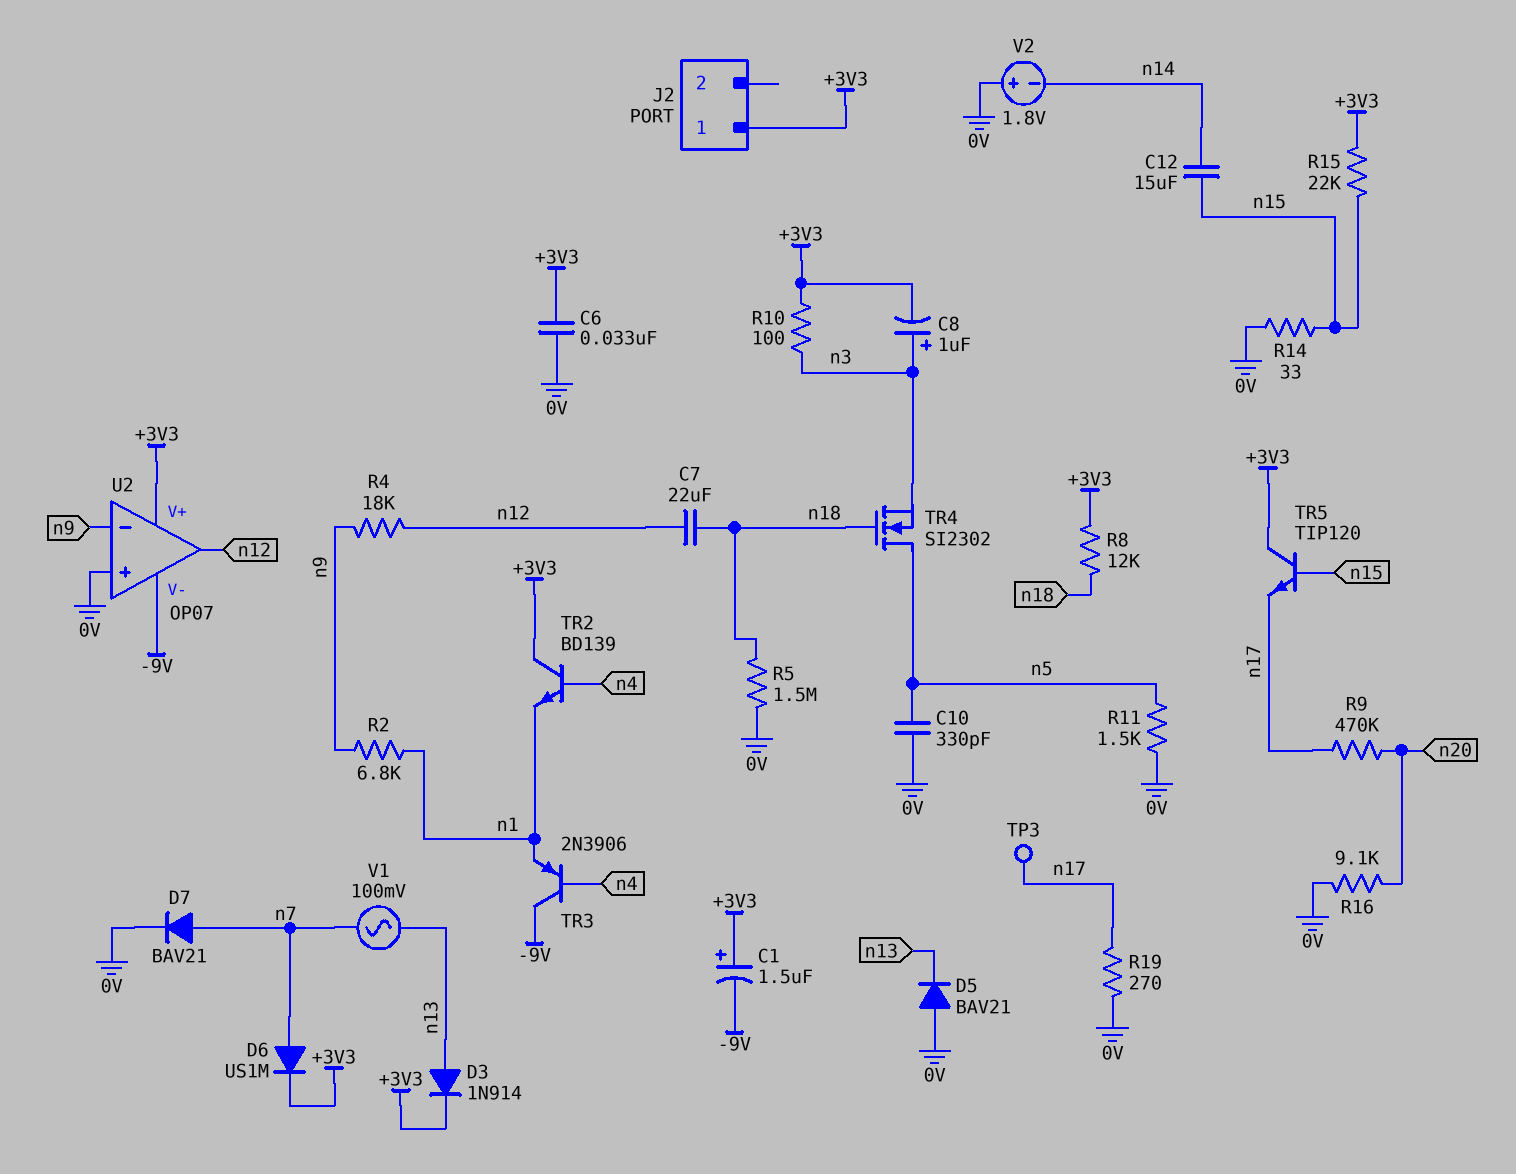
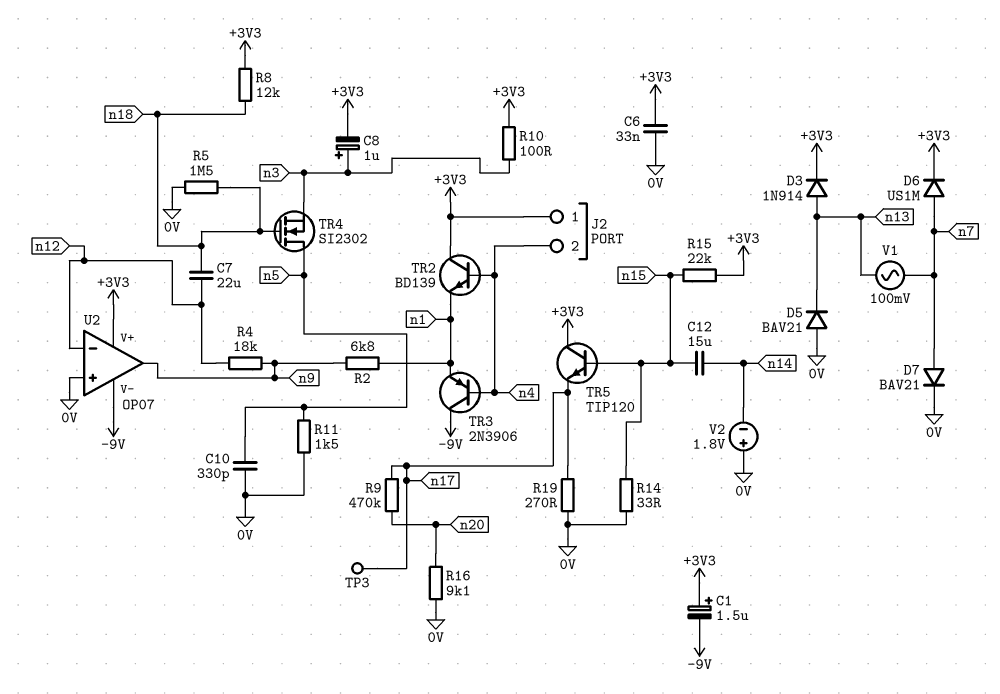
J2 pin 2: none -> n4
U2 pin in-: n9 -> n12
U2 pin out: n12 -> n9

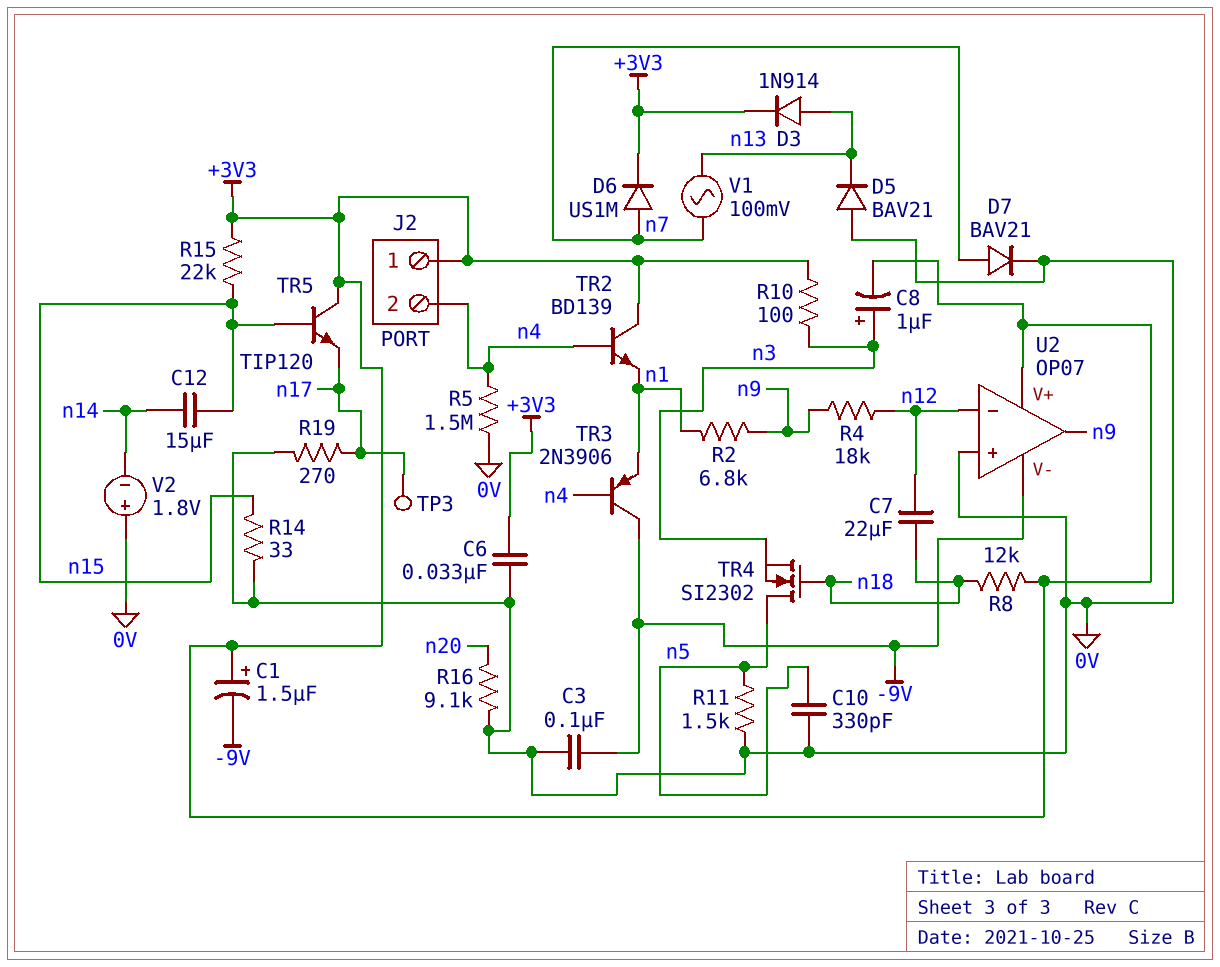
C3: none -> 100nF (-9V, 0V)
R5: 1.5M (0V, n18) -> 1.5M (0V, n4)
R9: 470k (n17, n20) -> none

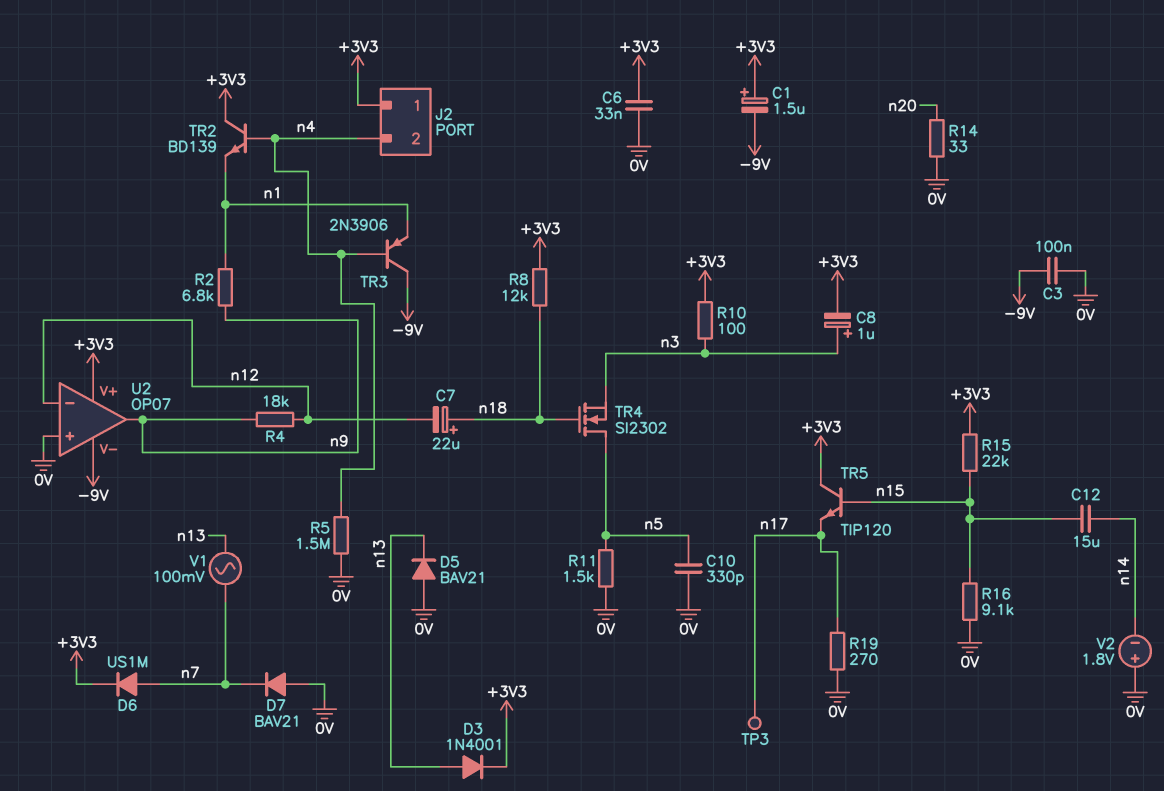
C7: 22uF (n12, n18) -> 22uF (plus n18, minus n12)
D3: diode 1N914 (A n13, K +3V3) -> diode 1N4001 (A n13, K +3V3)
D7: diode BAV21 (A n7, K 0V) -> diode BAV21 (A 0V, K n7)
R14: 33 (0V, n15) -> 33 (0V, n20)
R16: 9.1k (0V, n20) -> 9.1k (0V, n15)

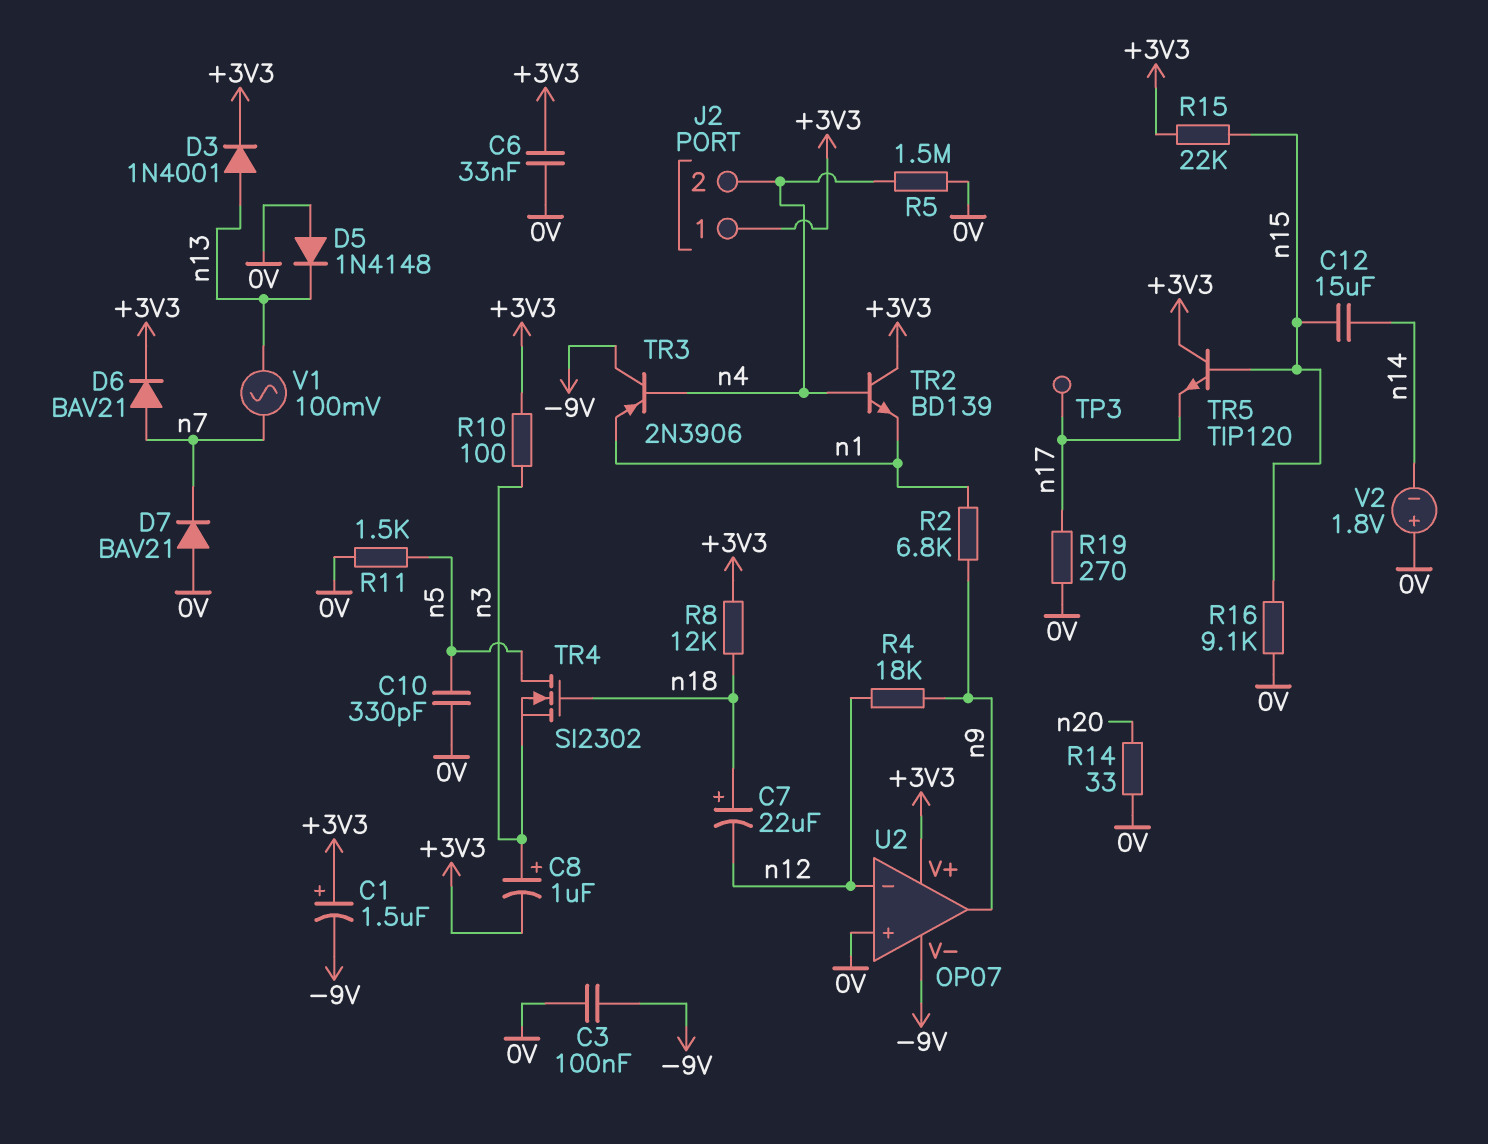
D5: diode BAV21 (A 0V, K n13) -> diode 1N4148 (A 0V, K n13)
D6: diode US1M (A n7, K +3V3) -> diode BAV21 (A n7, K +3V3)

